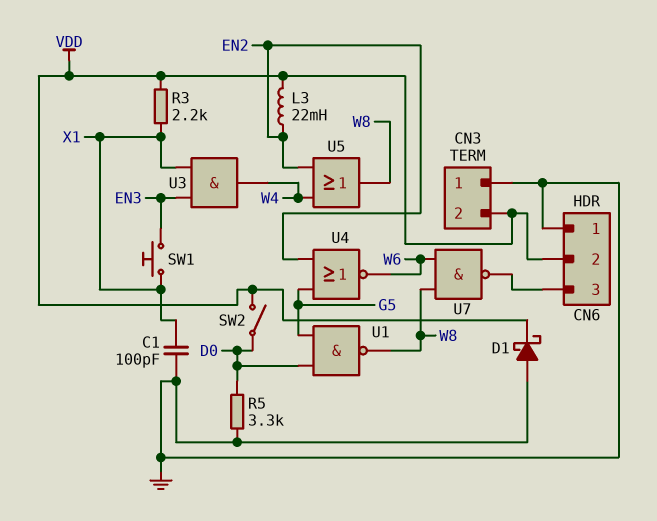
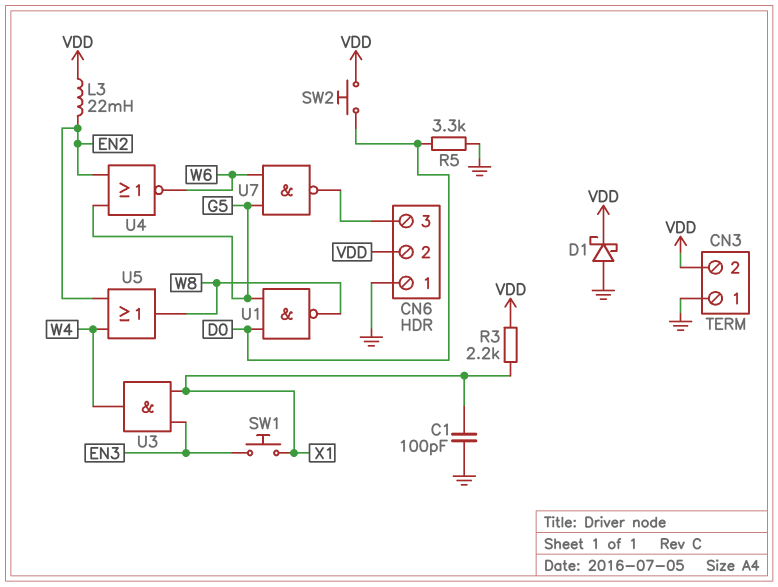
SW2: switch (D0, VDD) -> button (D0, VDD)
U7: NAND (in W6, in W8, out CN6/3) -> NAND (in G5, in W6, out CN6/3)

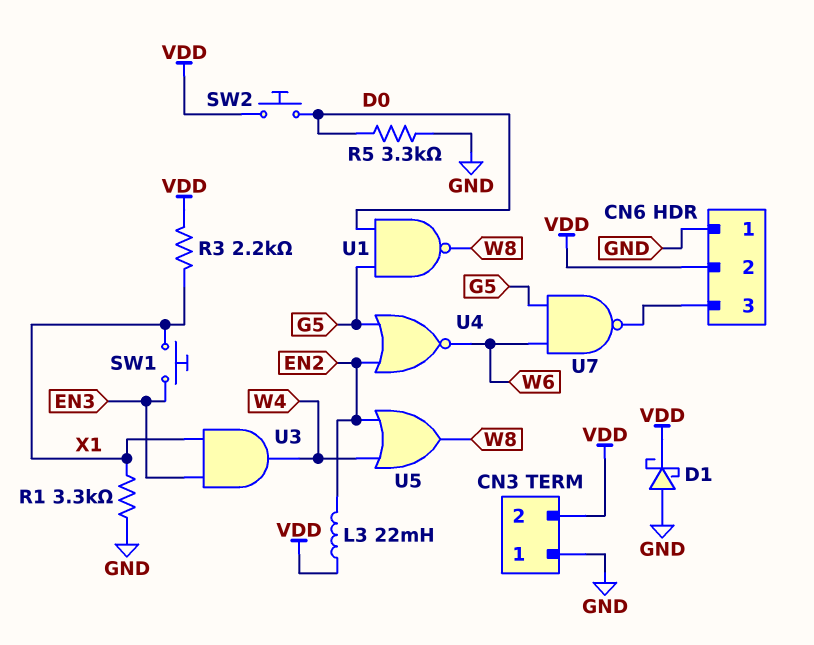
C1: 100pF (GND, X1) -> none
R1: none -> 3.3k (GND, X1)

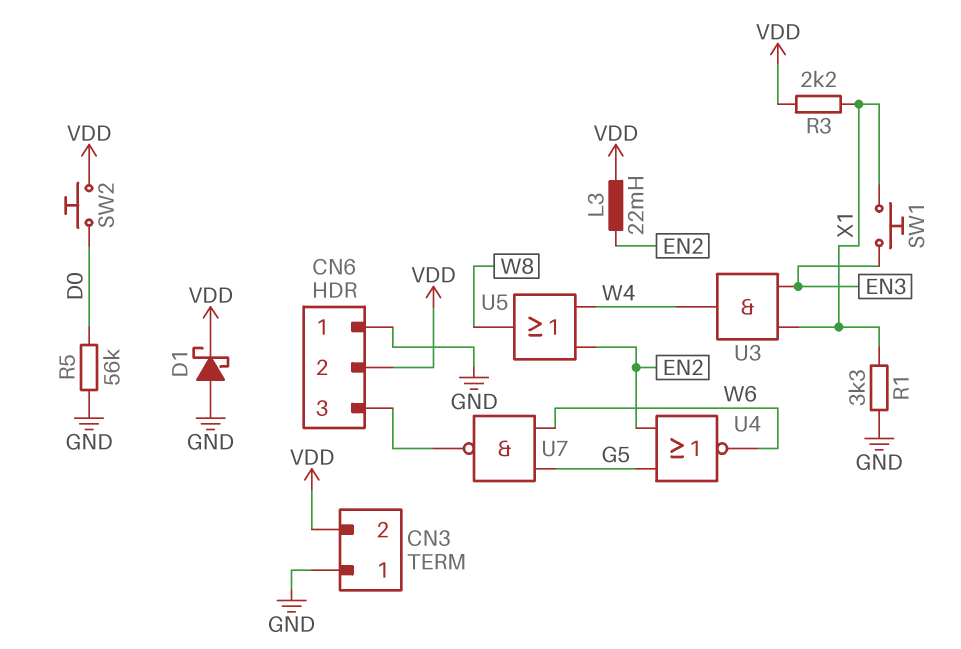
R5: 3.3k (D0, GND) -> 56k (D0, GND)
U1: NAND (in D0, in G5, out W8) -> none

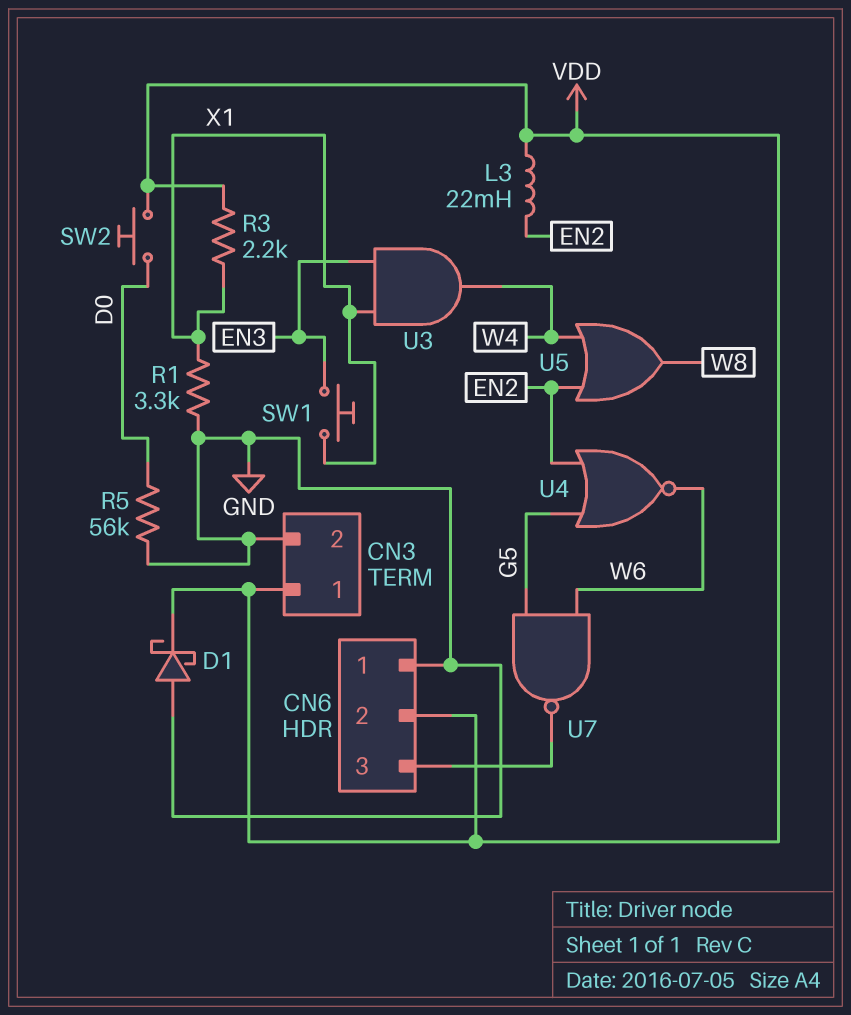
CN3 pin 1: GND -> VDD
CN3 pin 2: VDD -> GND

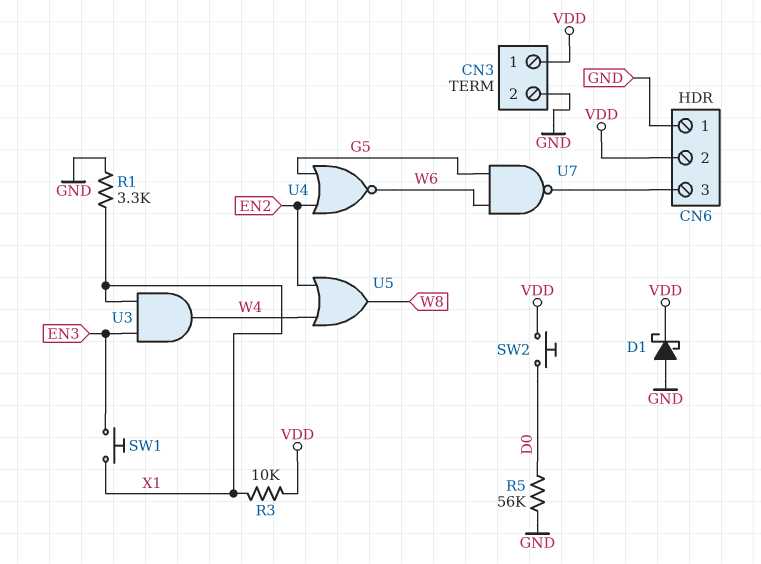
L3: 22mH (EN2, VDD) -> none
R3: 2.2k (VDD, X1) -> 10k (VDD, X1)

